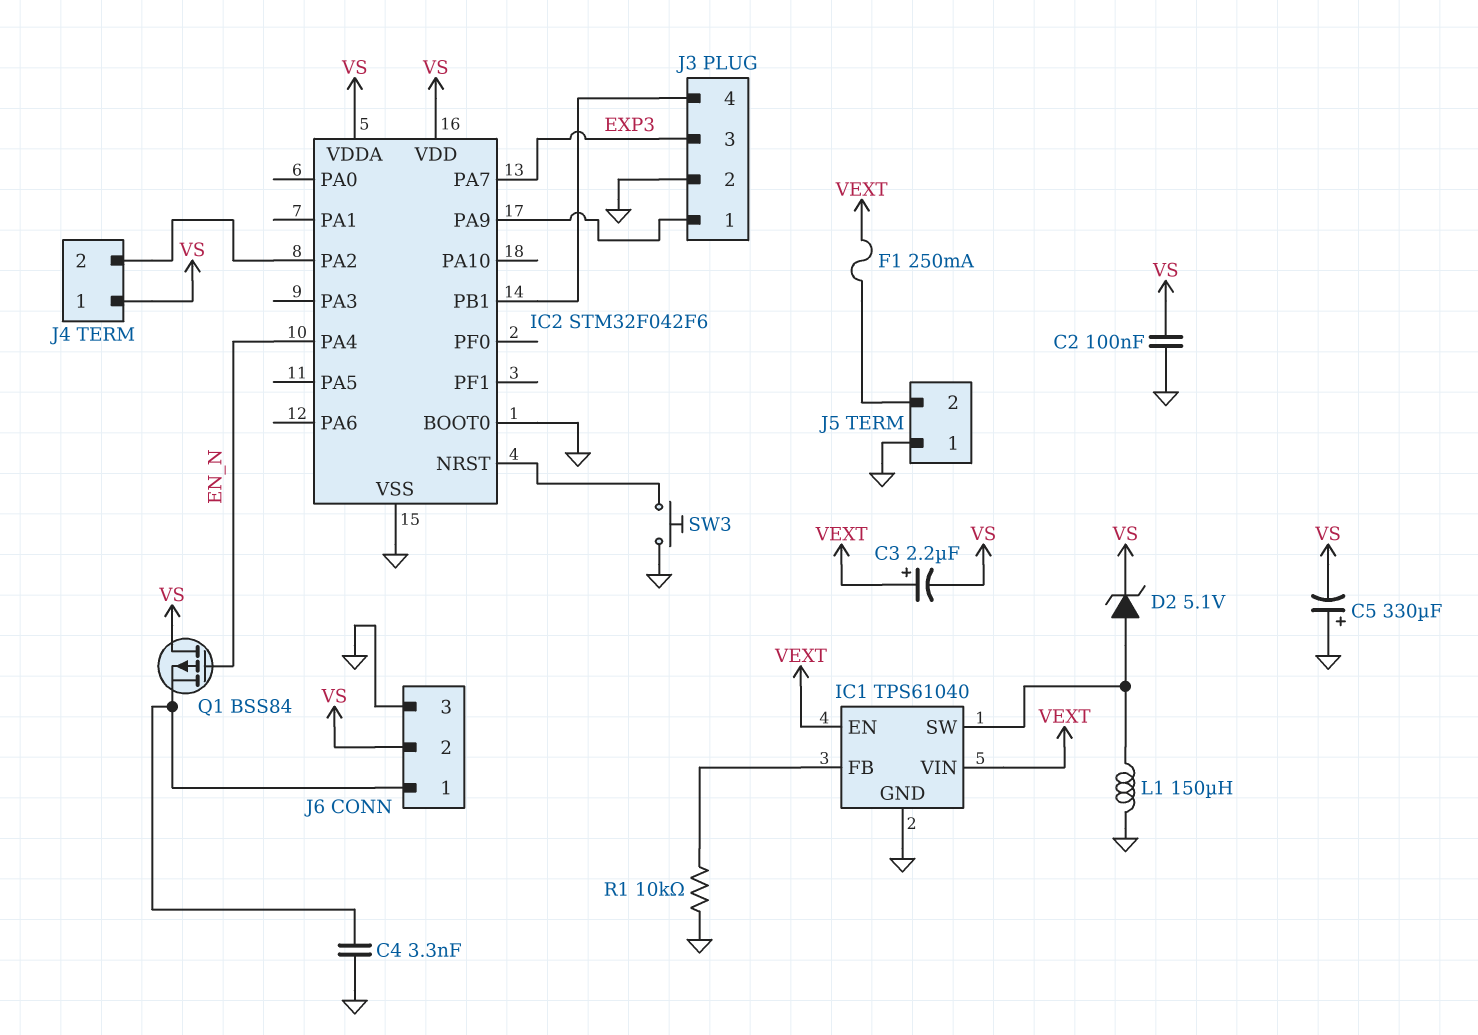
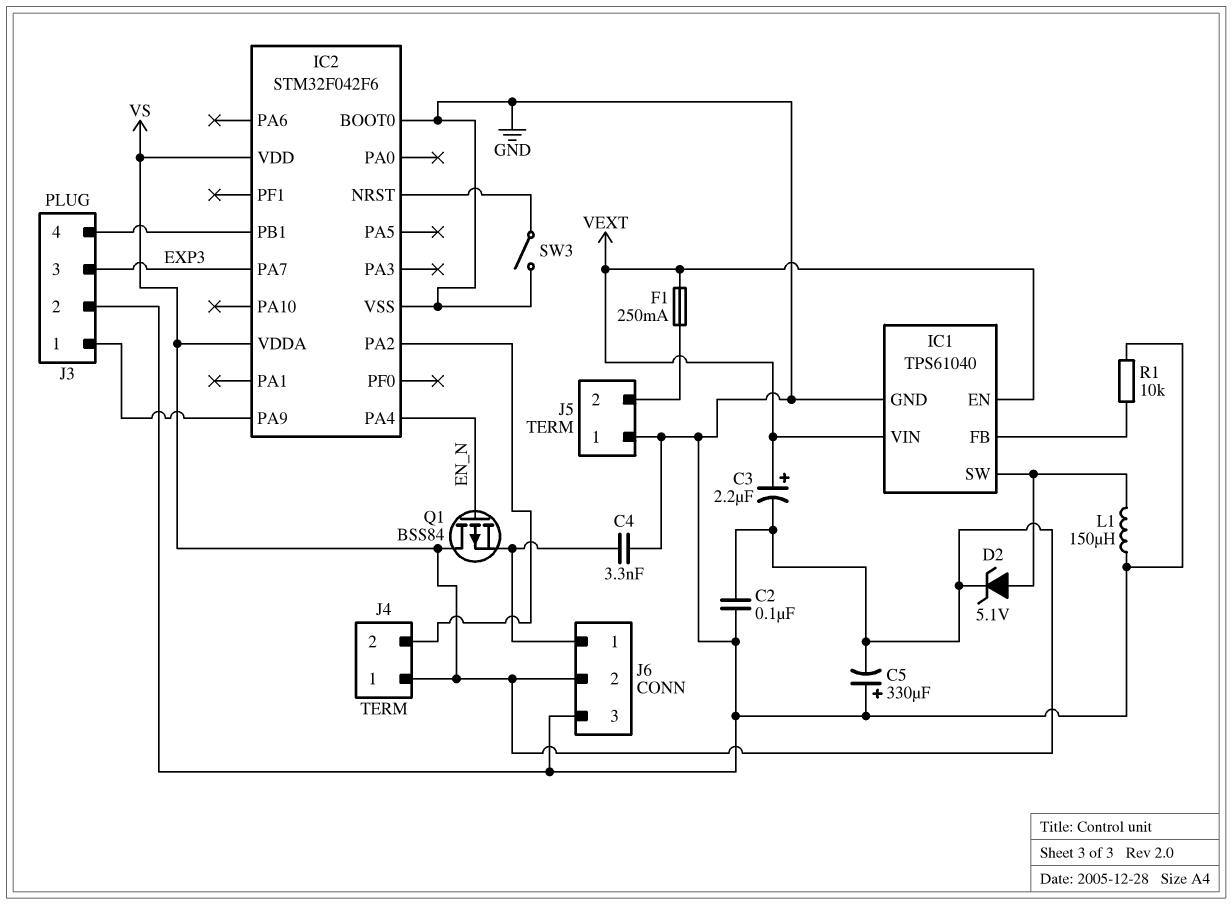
SW3: button (GND, IC2/NRST) -> switch (GND, IC2/NRST)

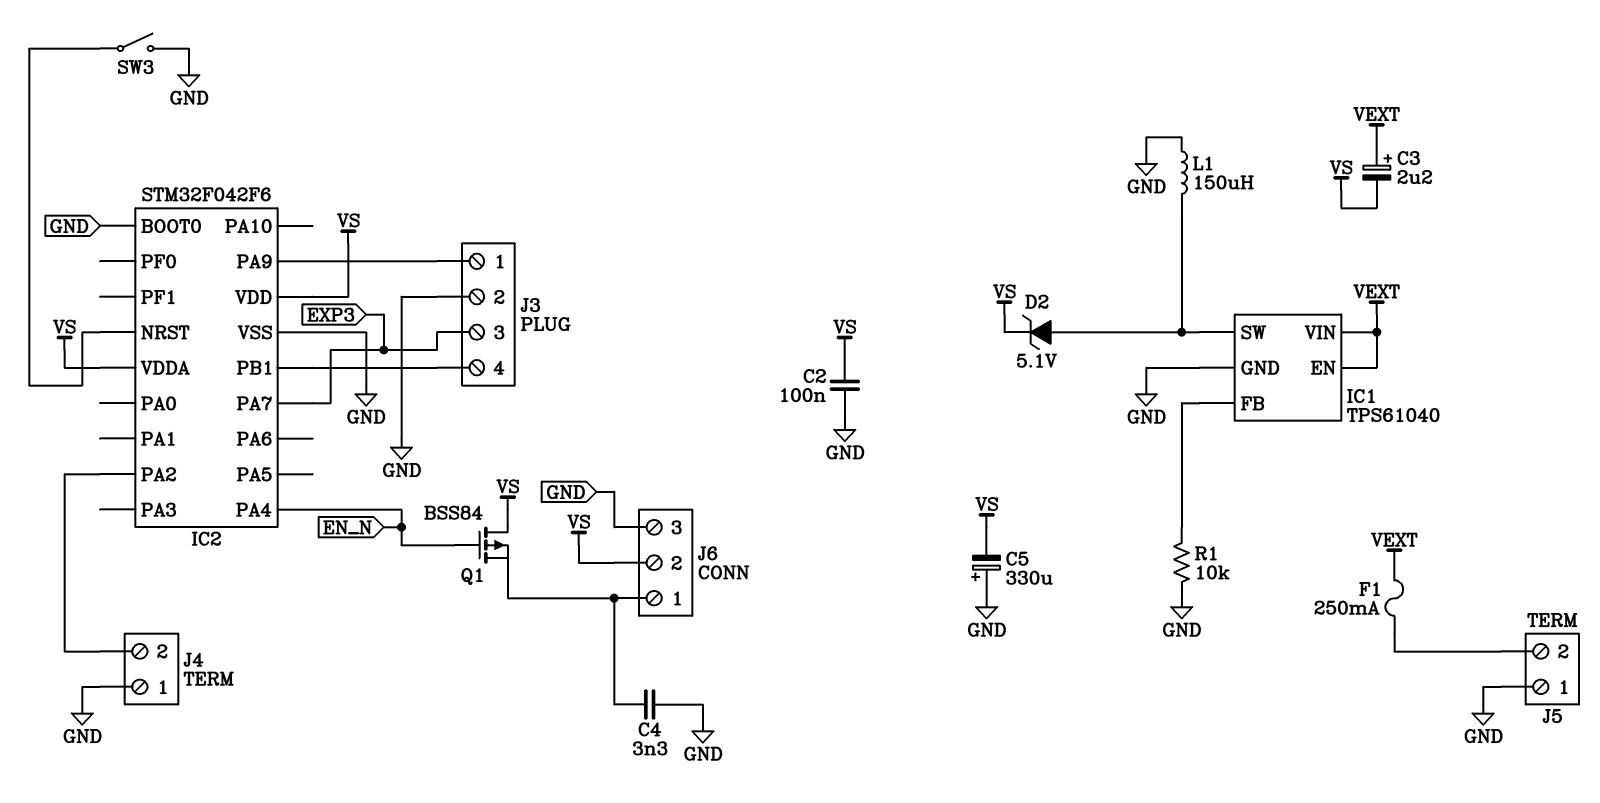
J4 pin 1: VS -> GND

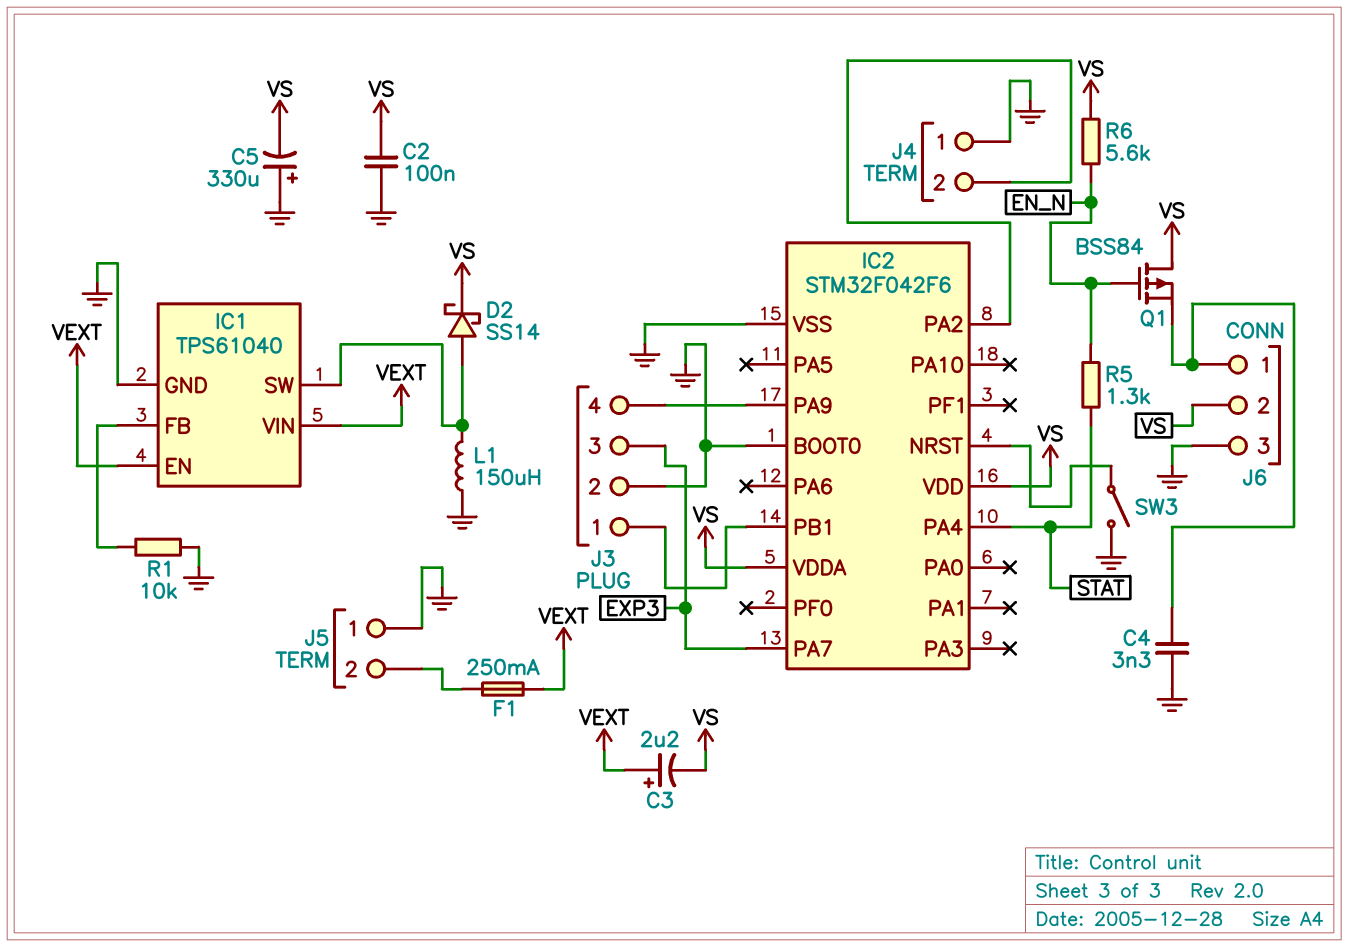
D2: zener 5.1V (A IC1/SW, K VS) -> schottky SS14 (A IC1/SW, K VS)
IC2 pin PA4: EN_N -> STAT
J3 pin 1: IC2/PA9 -> IC2/PB1
J3 pin 4: IC2/PB1 -> IC2/PA9
R5: none -> 1.3k (EN_N, STAT)
R6: none -> 5.6k (EN_N, VS)

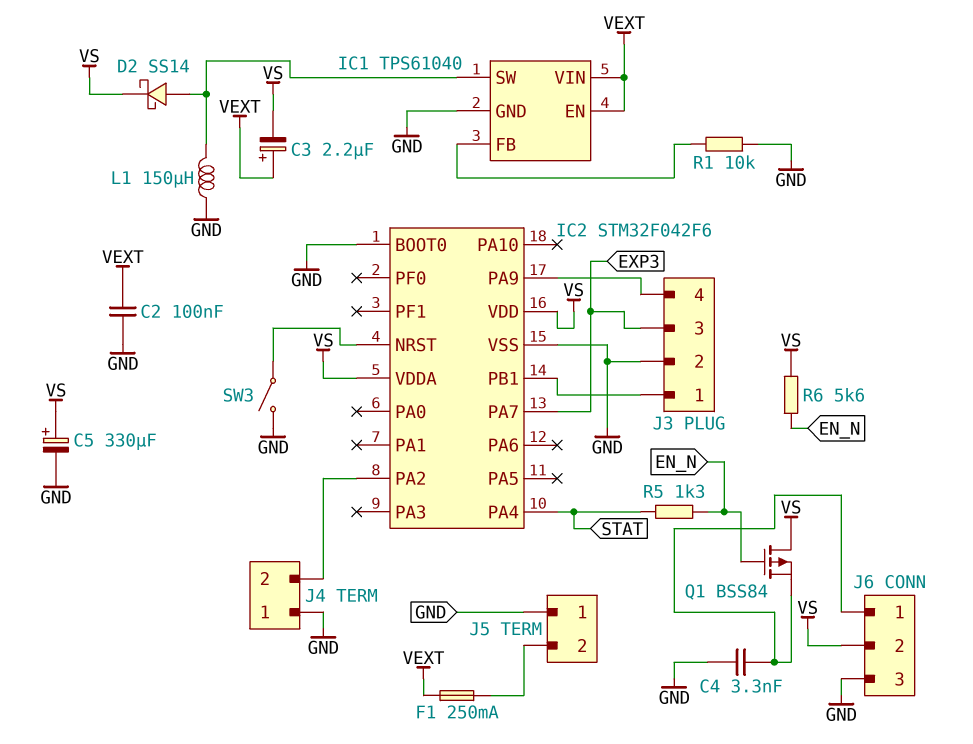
C2: 100nF (GND, VS) -> 100nF (GND, VEXT)
C5: 330uF (plus GND, minus VS) -> 330uF (plus VS, minus GND)

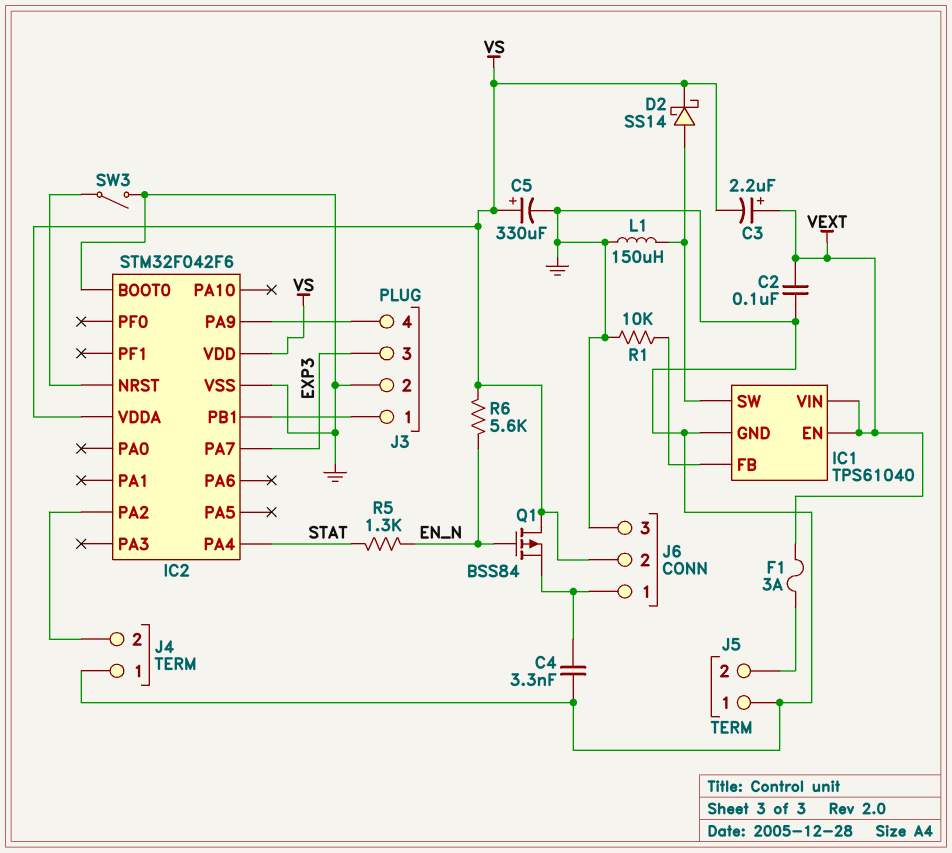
F1: 250mA (J5/2, VEXT) -> 3A (J5/2, VEXT)

